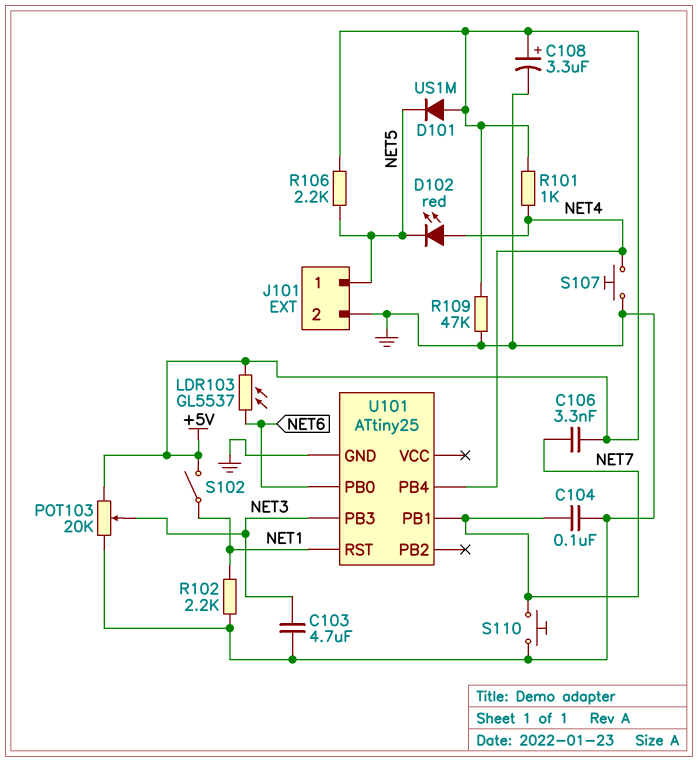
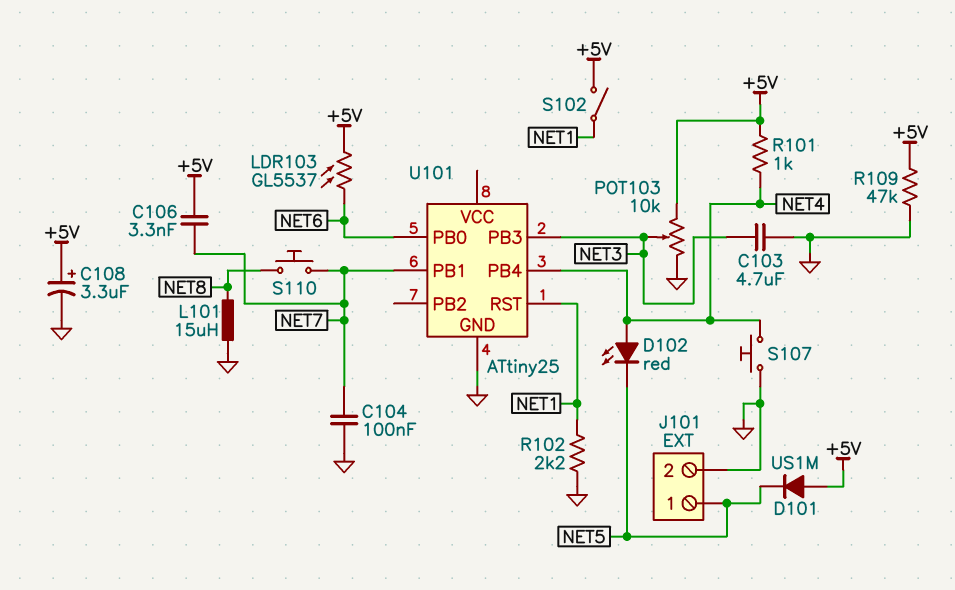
L101: none -> 15uH (GND, NET8)
POT103: 20k (+5V, GND, wiper NET3) -> 10k (+5V, GND, wiper NET3)
R106: 2.2k (+5V, NET5) -> none
S110: button (GND, NET7) -> button (NET7, NET8)

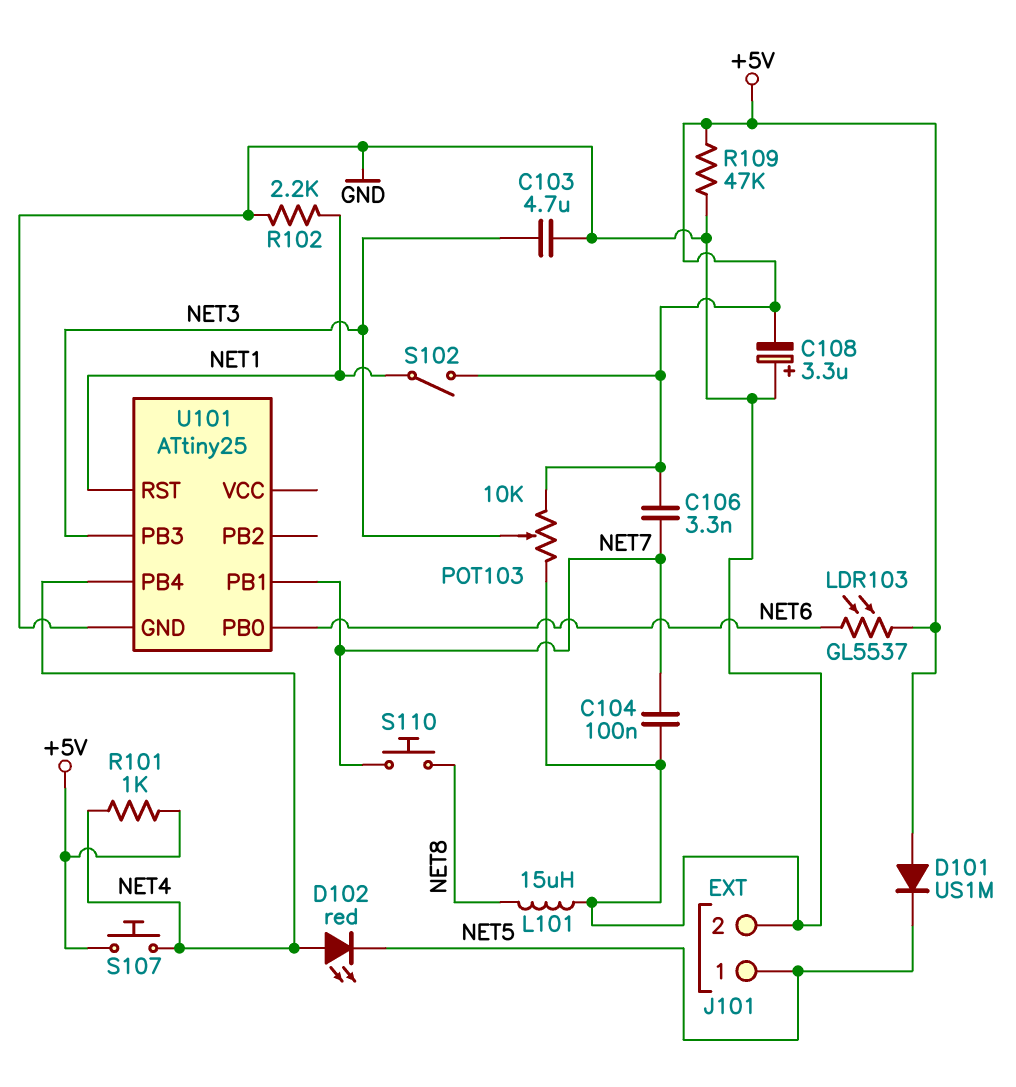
C108: 3.3uF (plus +5V, minus GND) -> 3.3uF (plus GND, minus +5V)
S107: button (GND, NET4) -> button (+5V, NET4)

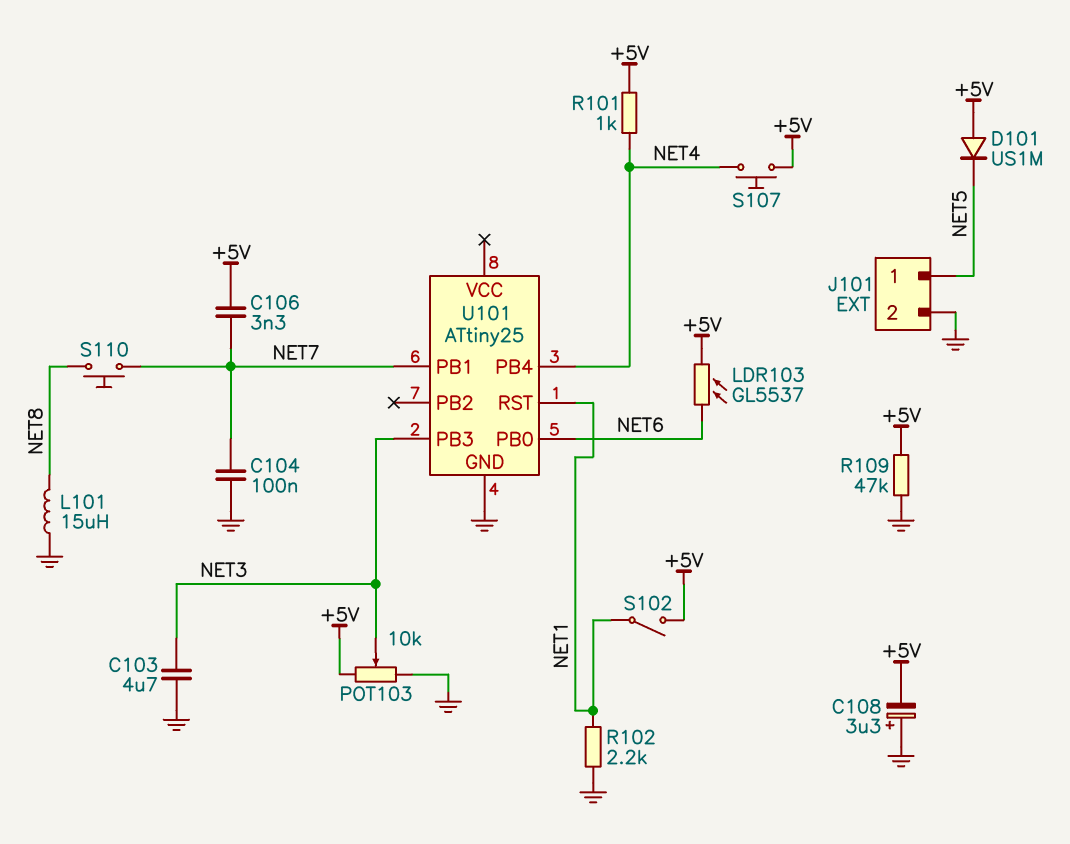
D102: LED red (A NET4, K NET5) -> none

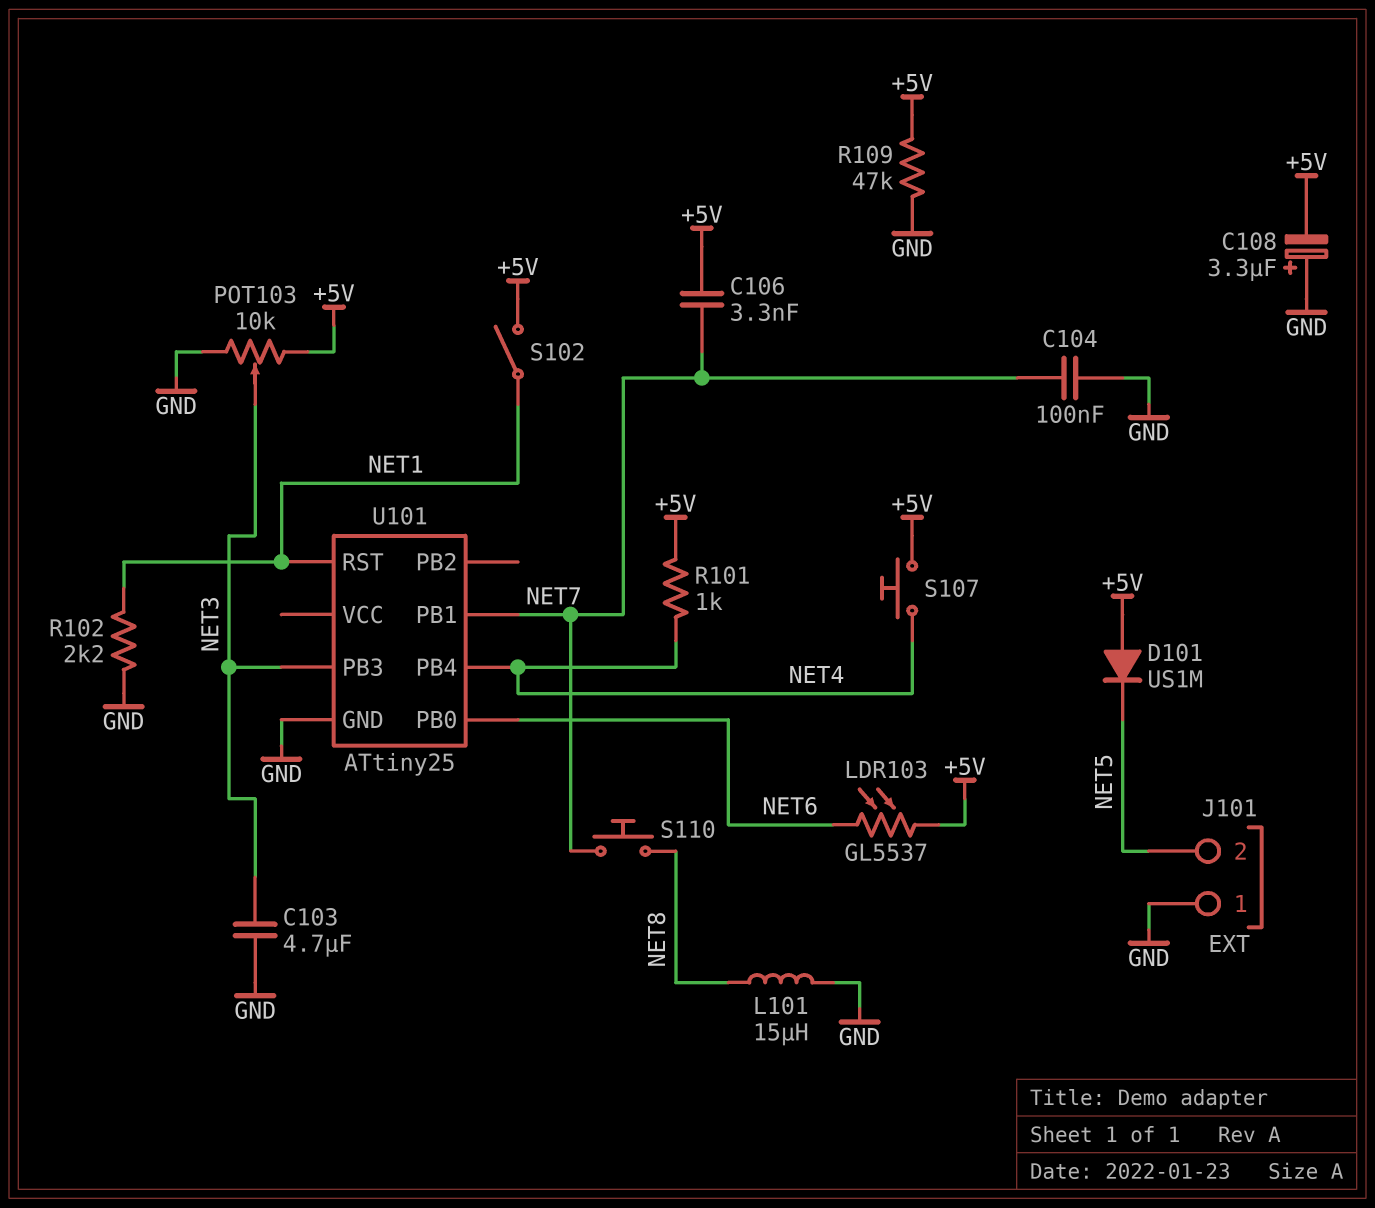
J101 pin 1: NET5 -> GND
J101 pin 2: GND -> NET5

